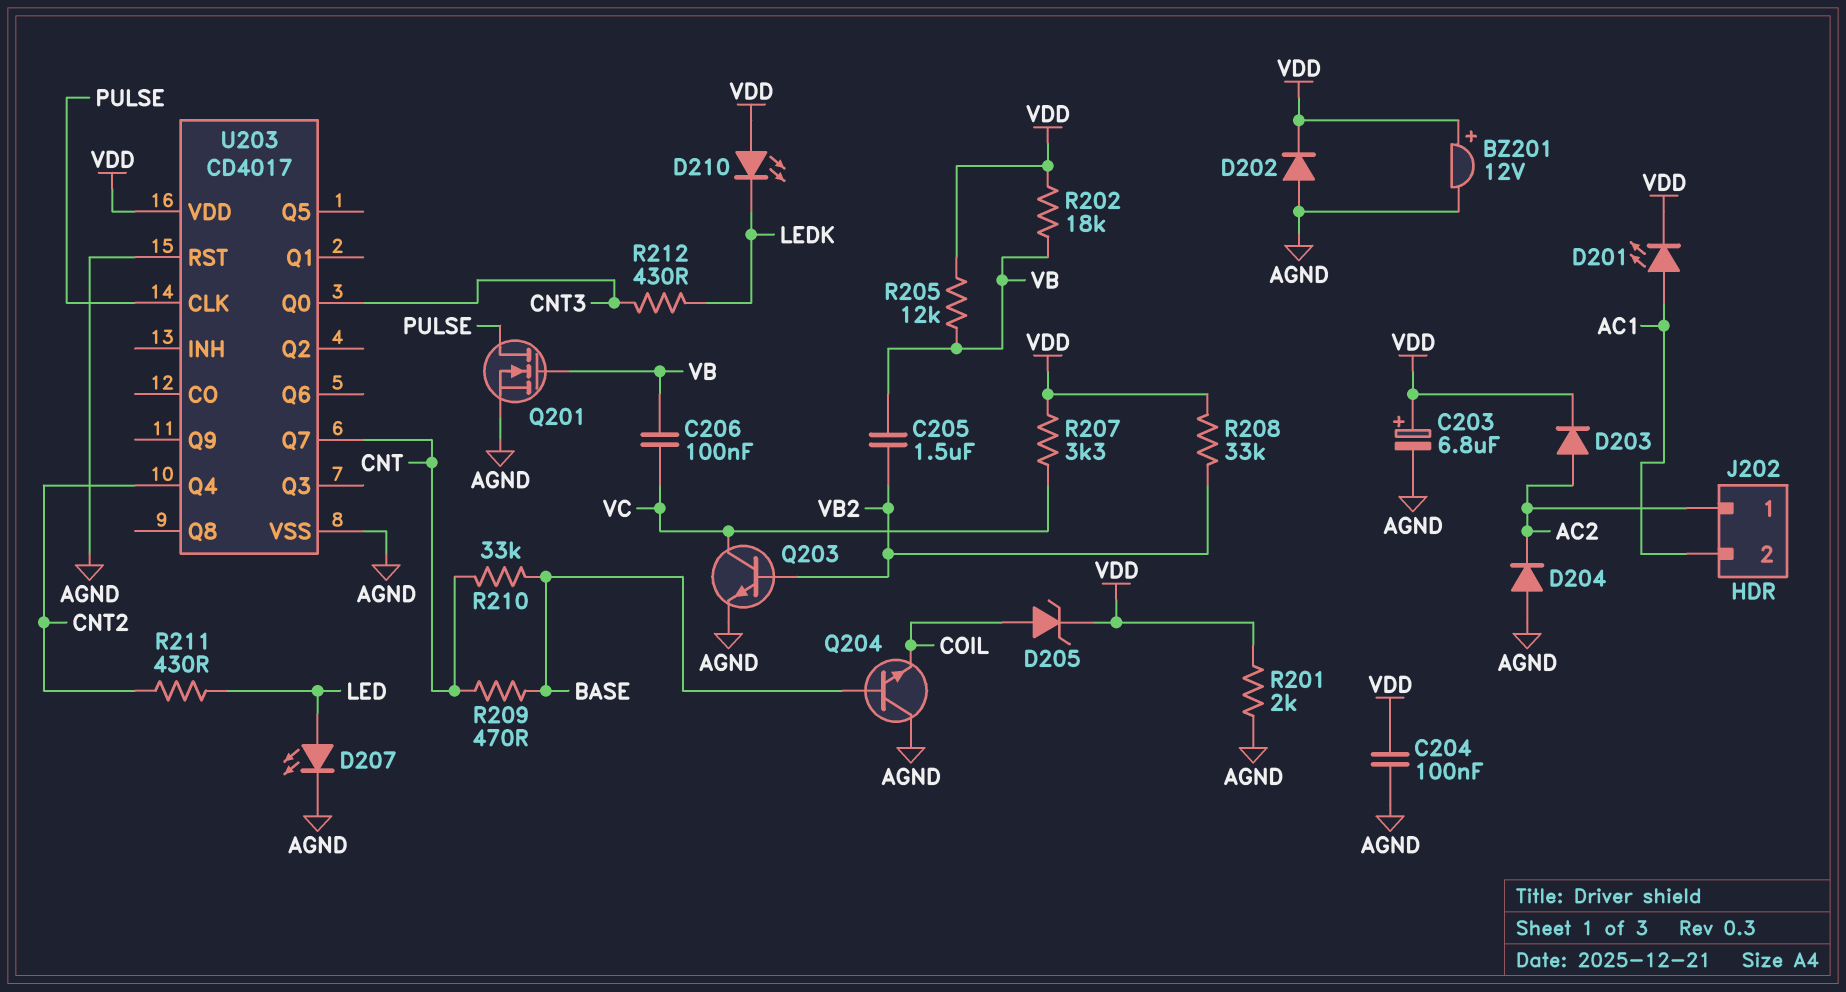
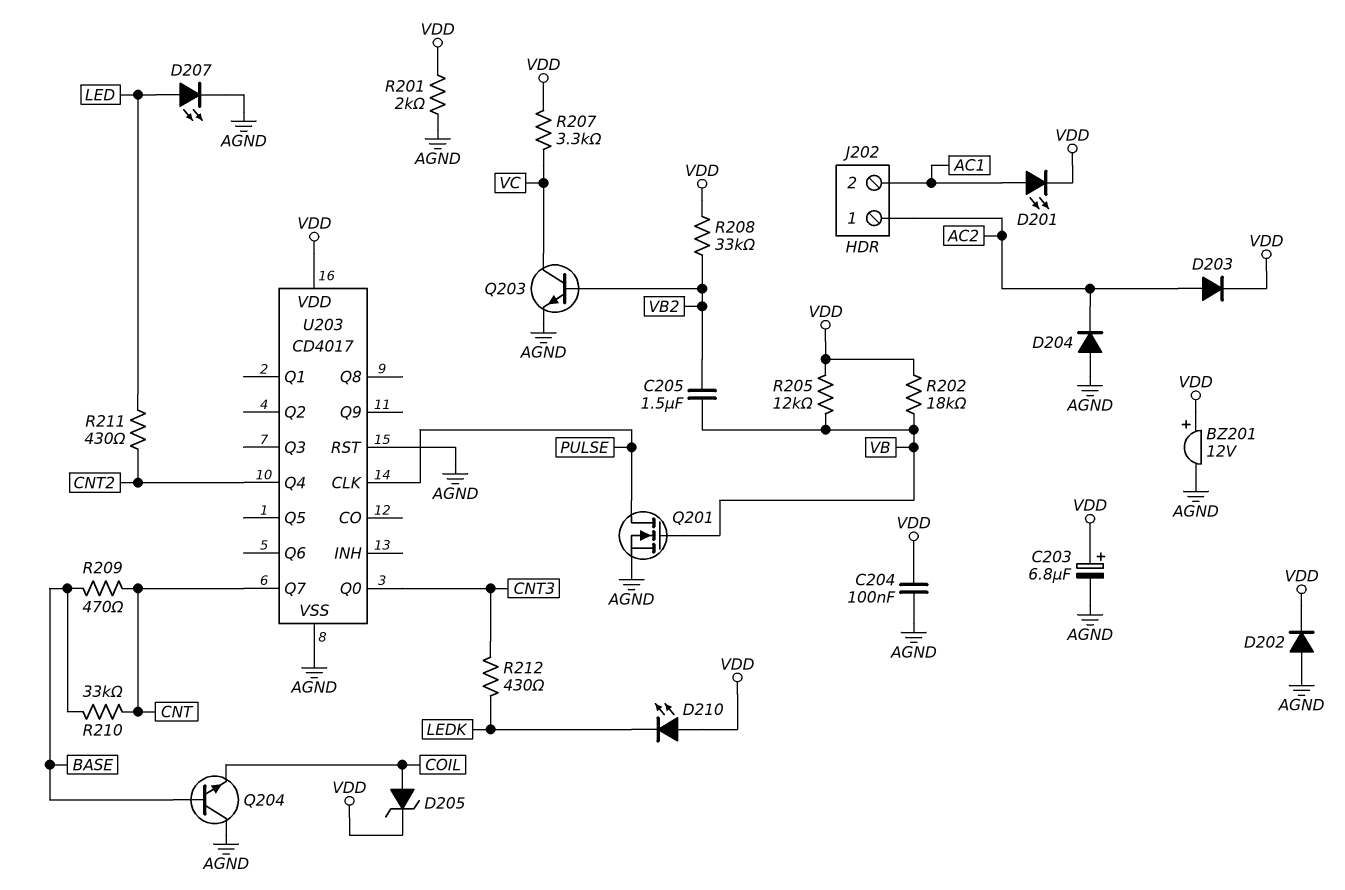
C206: 100nF (VB, VC) -> none

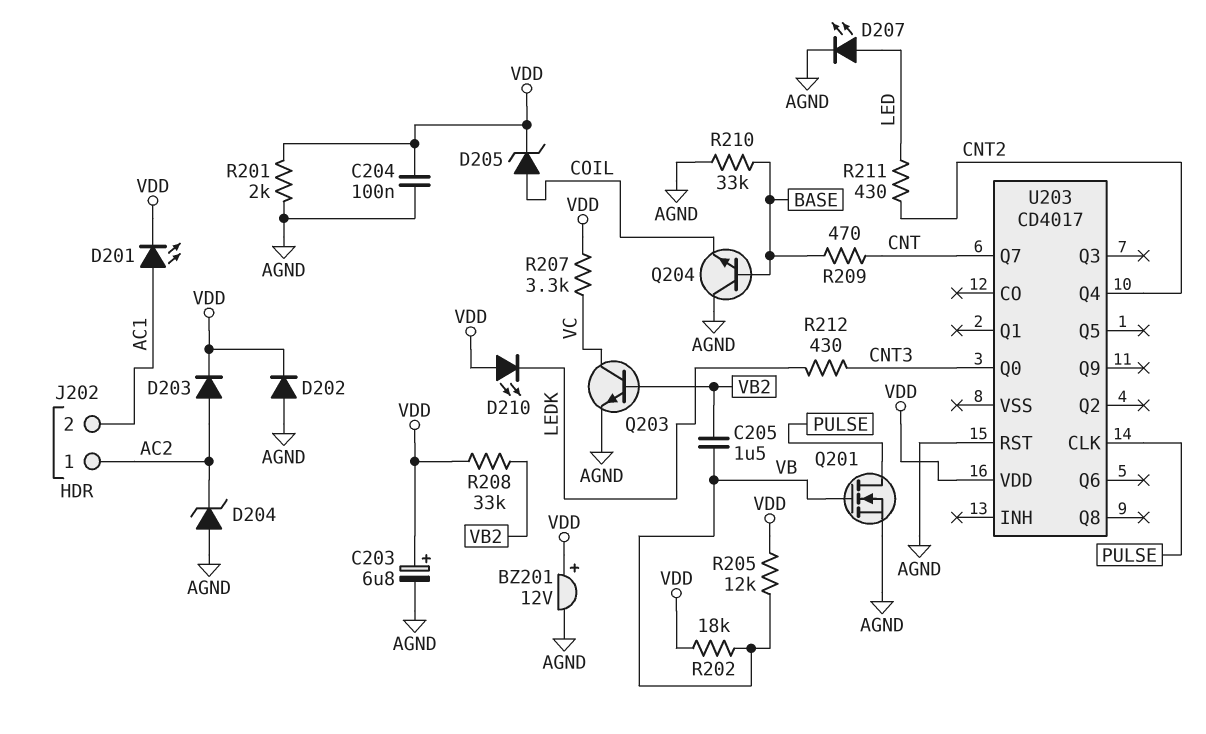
D204: diode (A AGND, K AC2) -> zener (A AGND, K AC2)
R210: 33k (BASE, CNT) -> 33k (AGND, BASE)
U203 pin VSS: AGND -> none

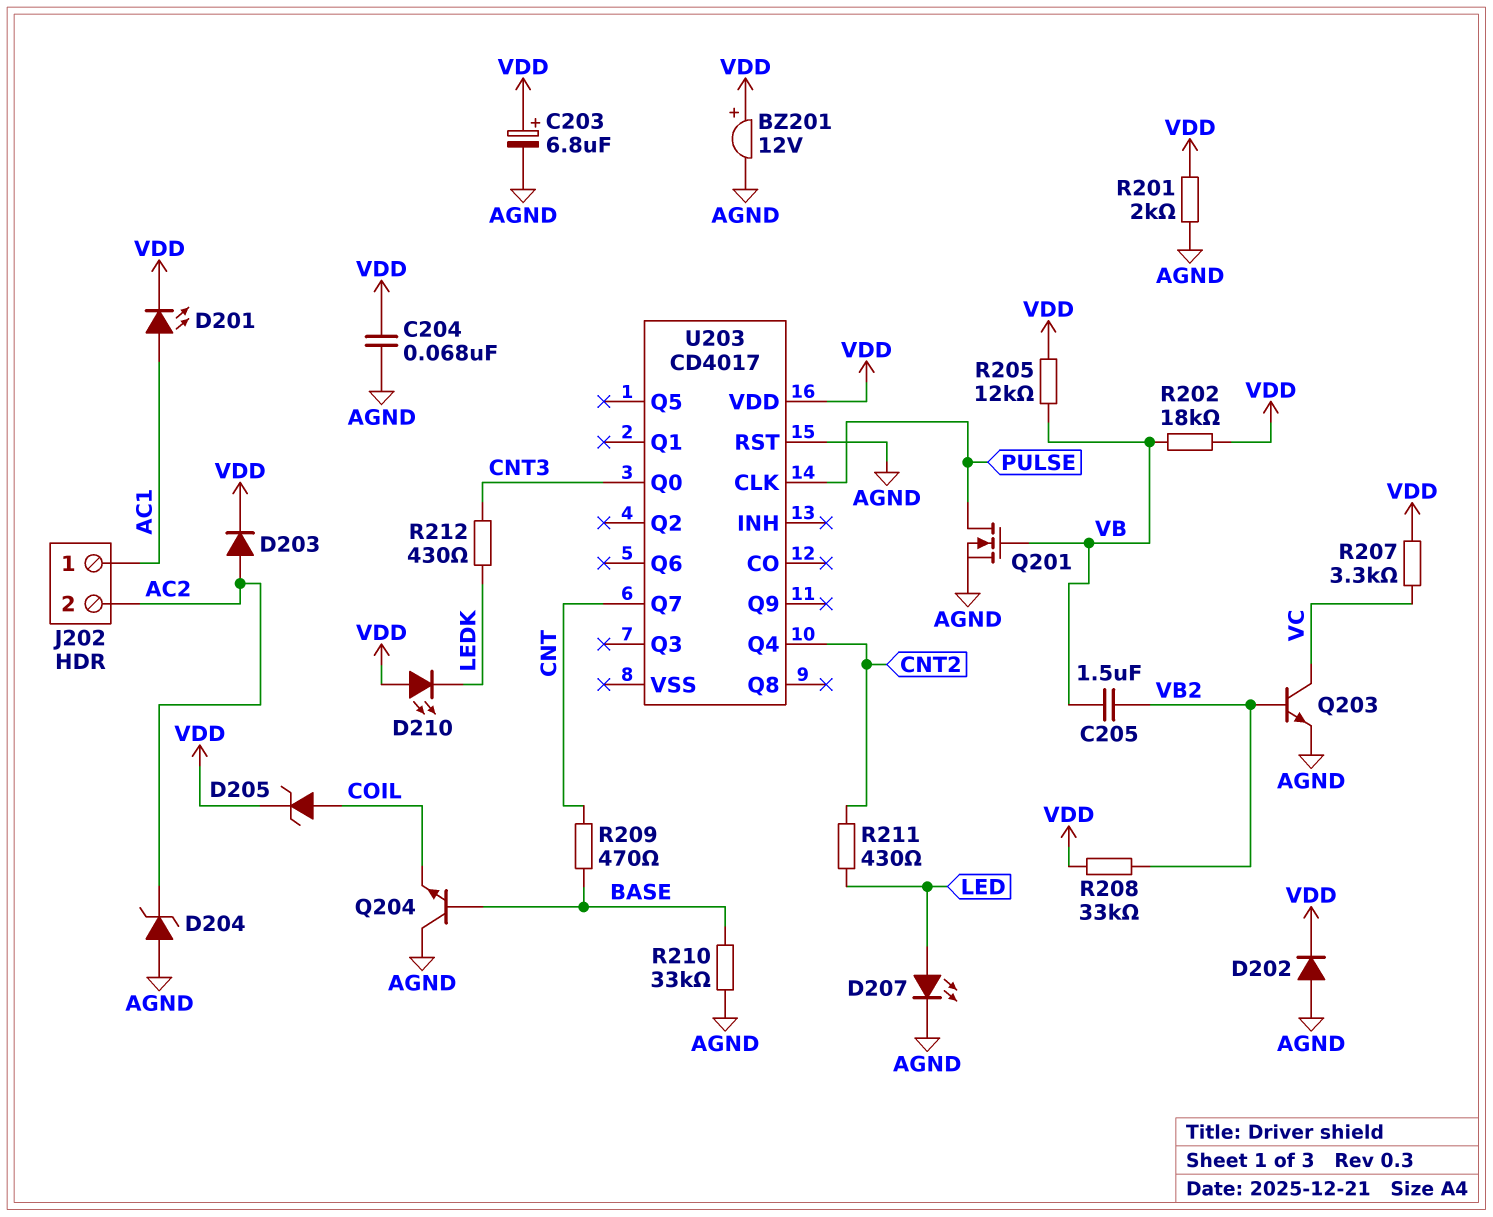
C204: 100nF (AGND, VDD) -> 68nF (AGND, VDD)
J202 pin 1: AC2 -> AC1
J202 pin 2: AC1 -> AC2

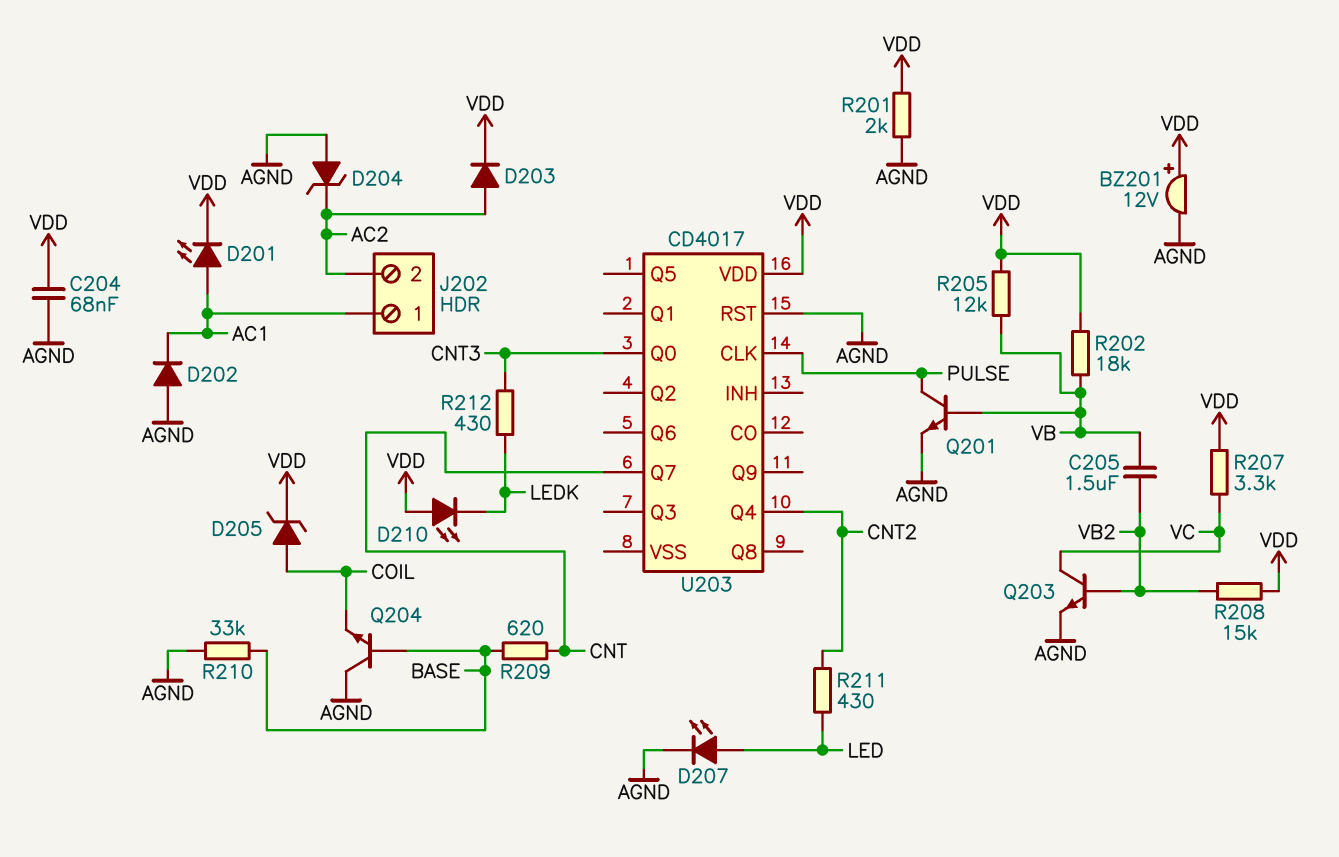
C203: 6.8uF (plus VDD, minus AGND) -> none
D202: diode (A AGND, K VDD) -> diode (A AGND, K AC1)
Q201: NMOS (G VB, D PULSE, S AGND) -> NPN (B VB, C PULSE, E AGND)
R208: 33k (VB2, VDD) -> 15k (VB2, VDD)
R209: 470 (BASE, CNT) -> 620 (BASE, CNT)

